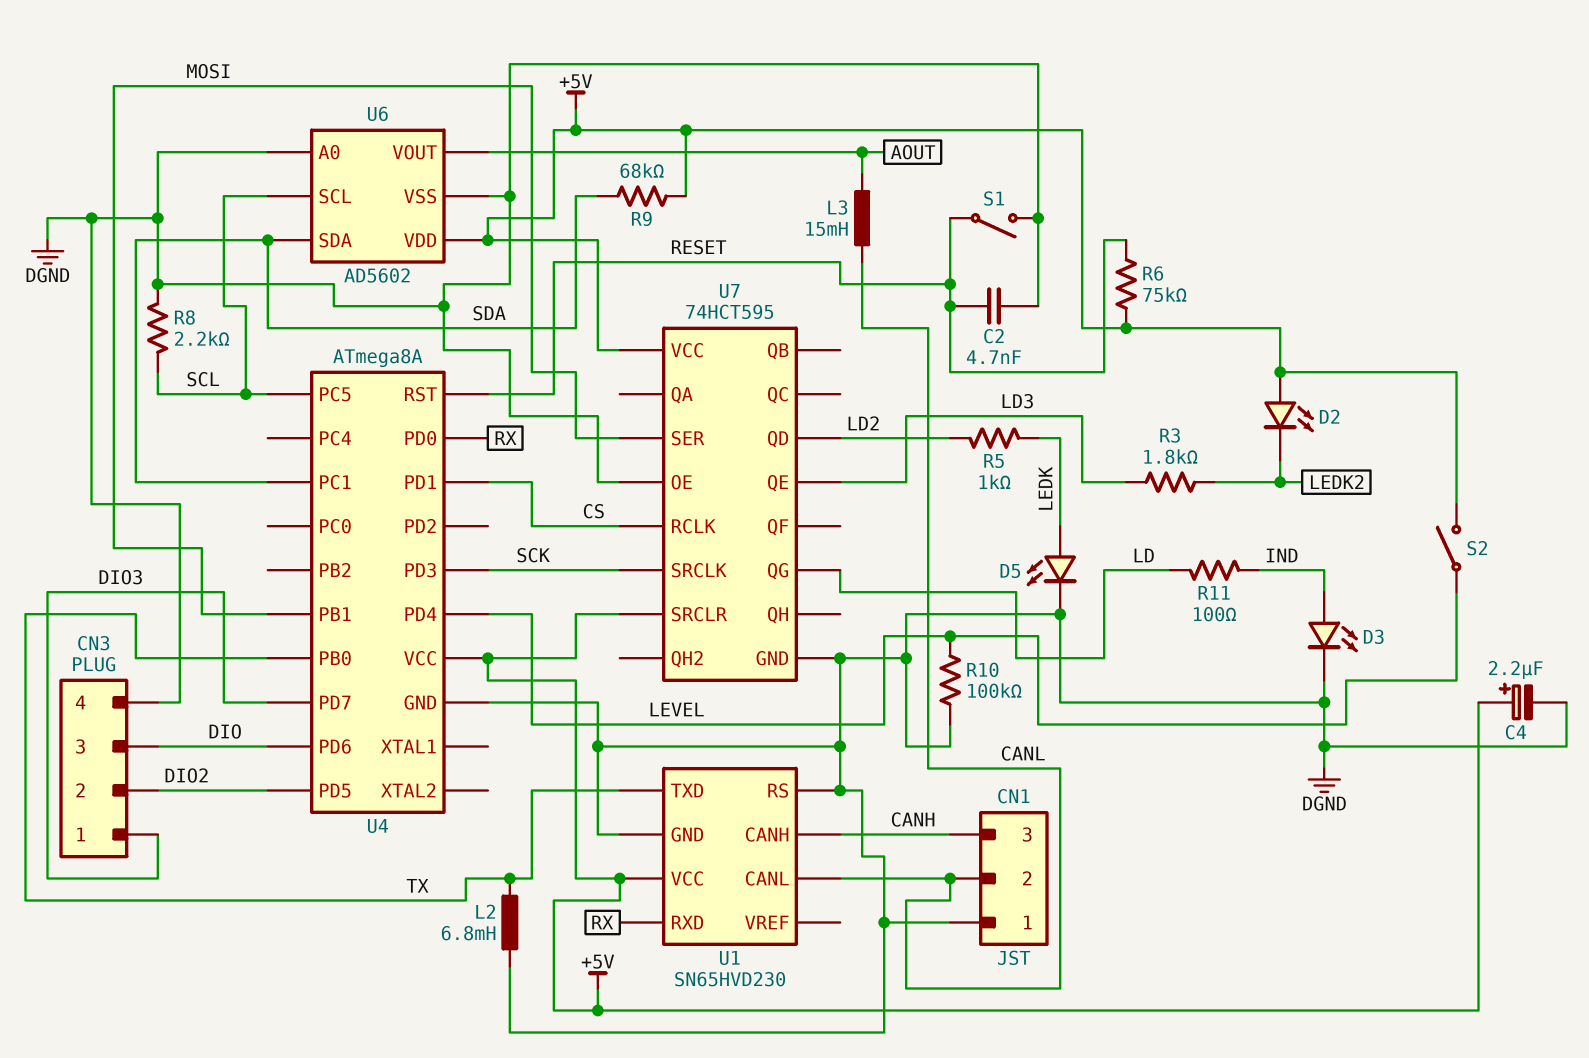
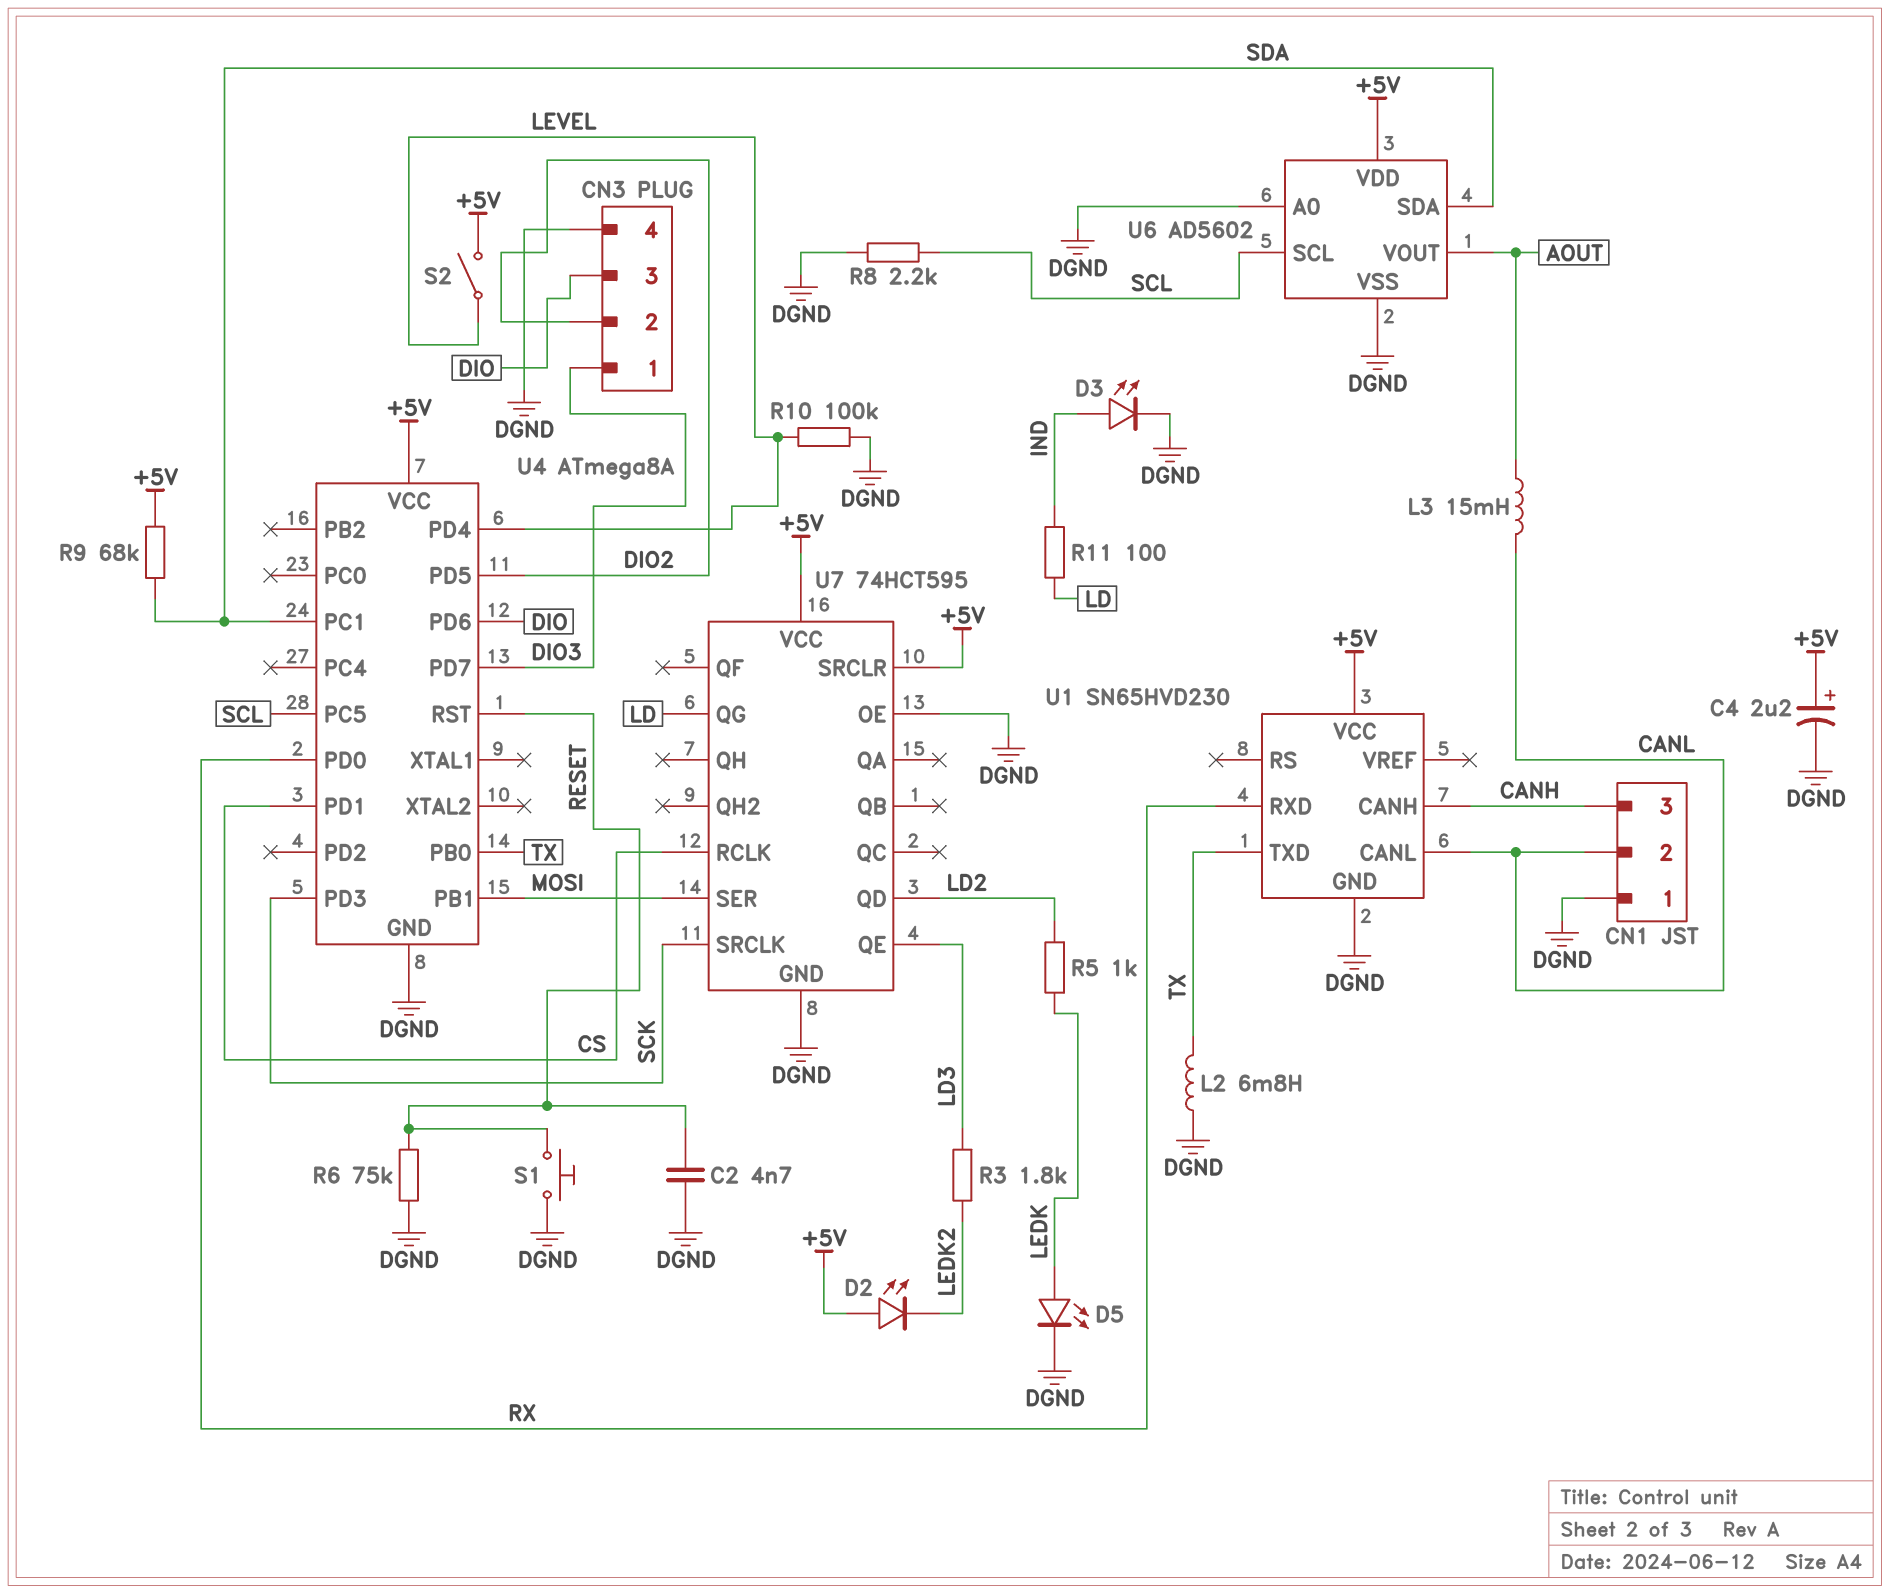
R6: 75k (+5V, RESET) -> 75k (DGND, RESET)
S1: switch (DGND, RESET) -> button (DGND, RESET)
U1 pin RS: DGND -> none

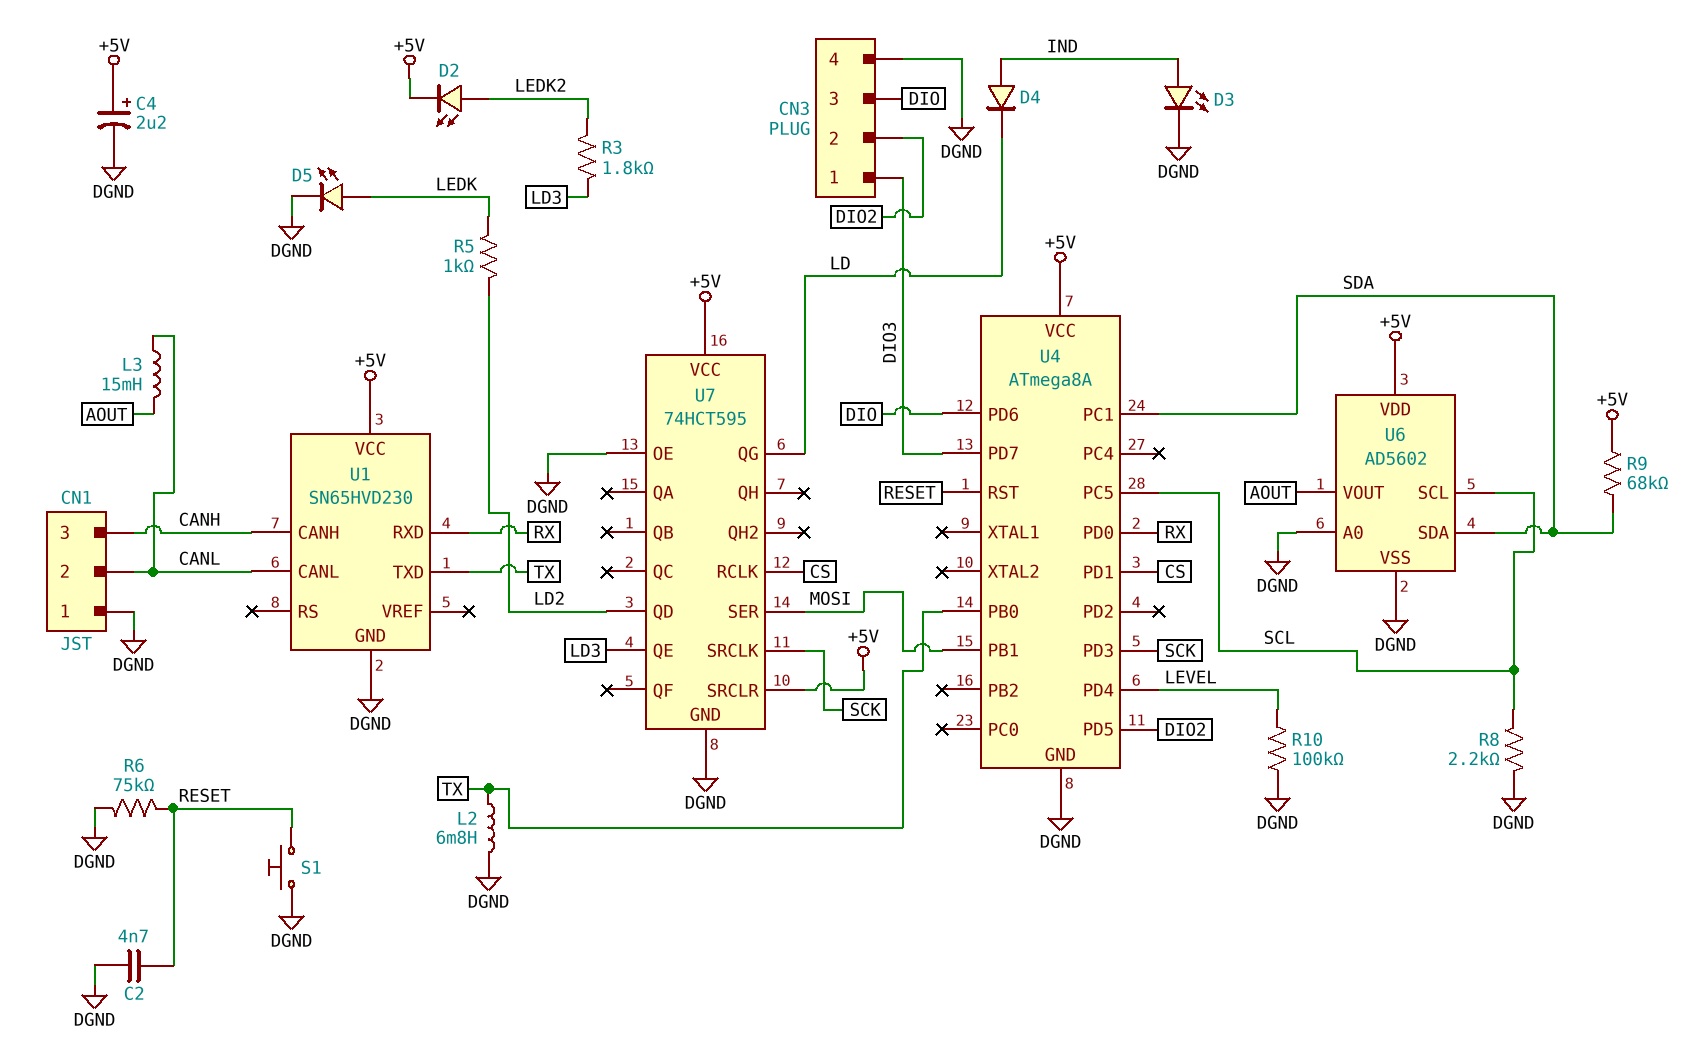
D2: LED (A +5V, K LEDK2) -> LED (A LEDK2, K +5V)
D4: none -> diode (A IND, K LD)
R11: 100 (IND, LD) -> none
S2: switch (+5V, LEVEL) -> none

